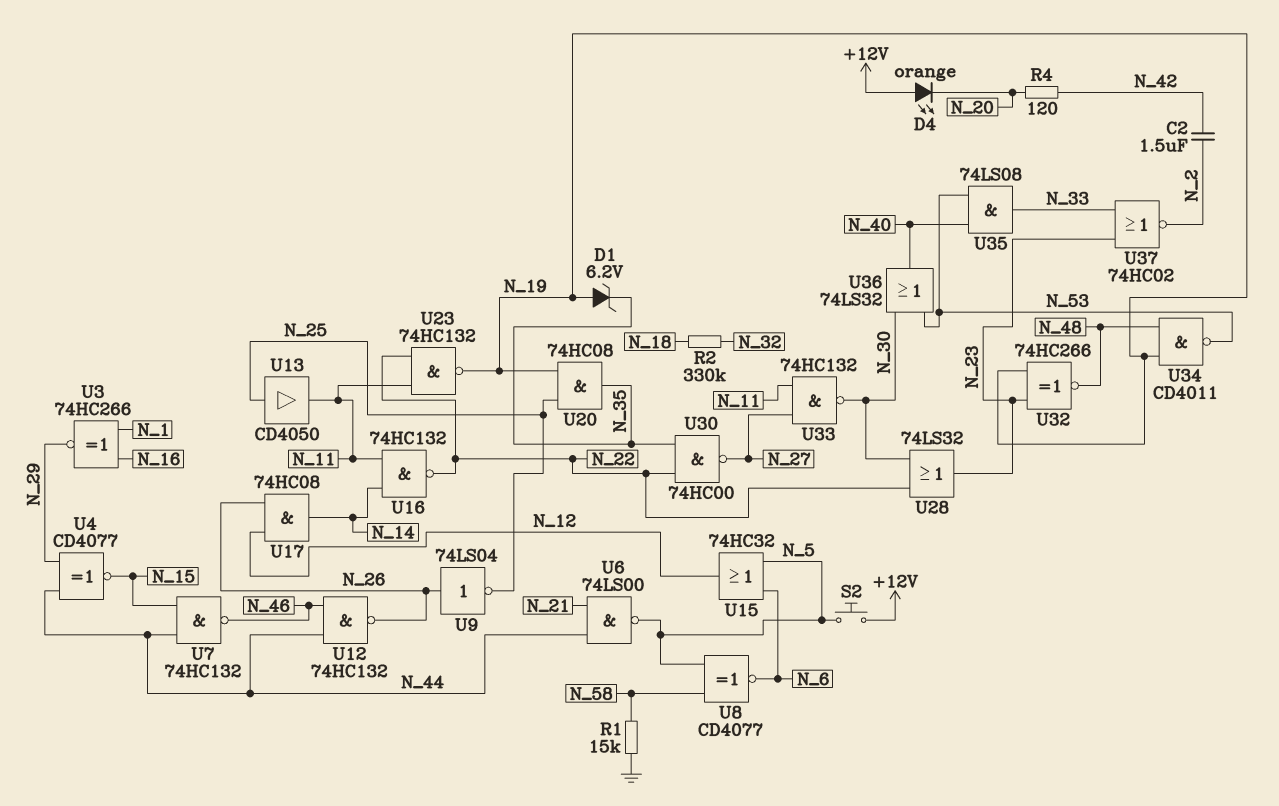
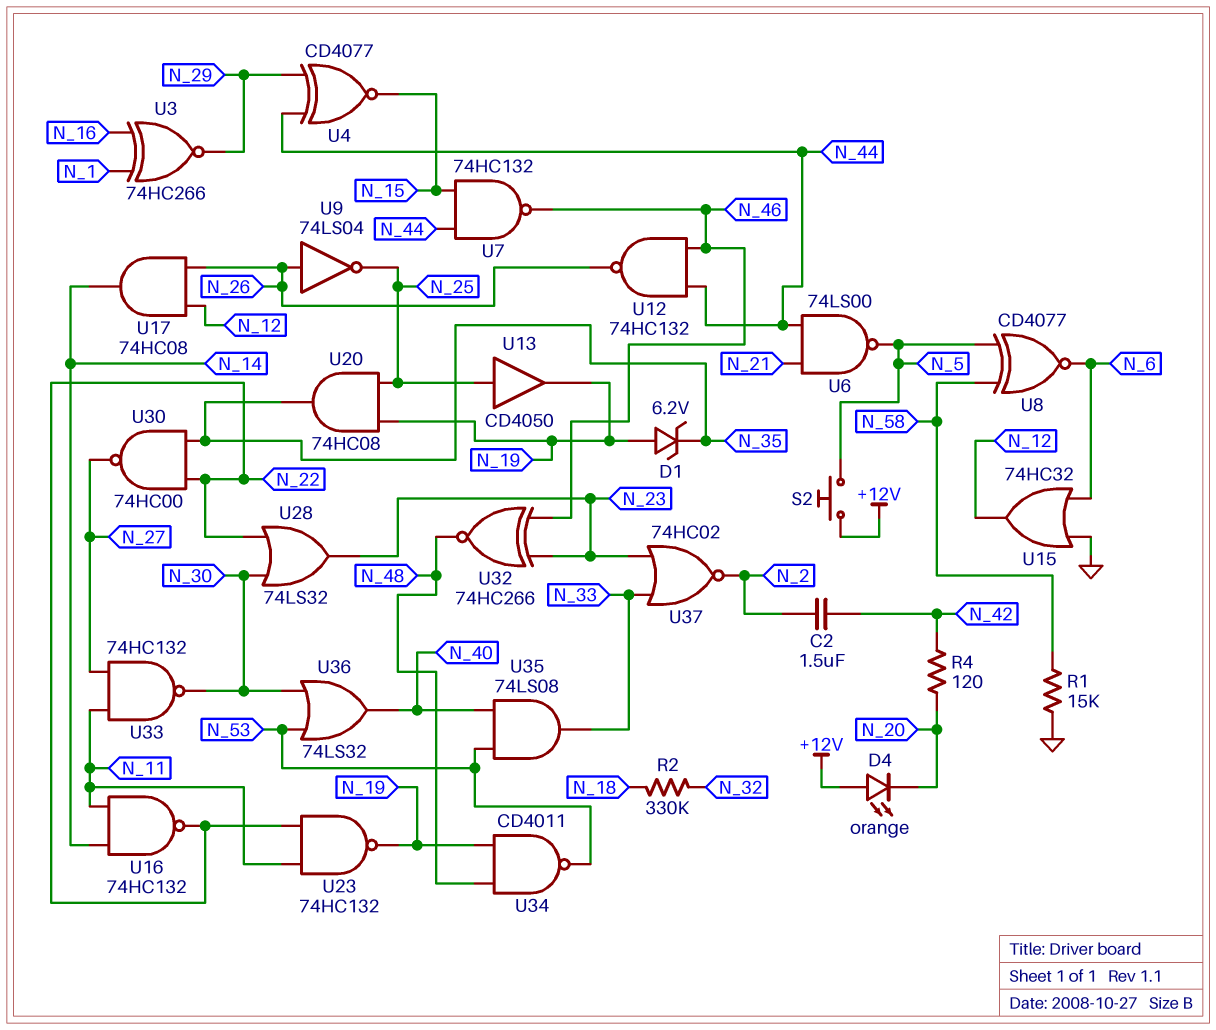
U13: buffer CD4050 (in N_25, out N_11) -> buffer CD4050 (in N_25, out N_19)
U15: OR 74HC32 (in N_5, in N_6, out N_12) -> OR 74HC32 (in GND, in N_6, out N_12)
U32: XNOR 74HC266 (in N_19, in N_23, out N_48) -> XNOR 74HC266 (in N_23, in N_46, out N_48)

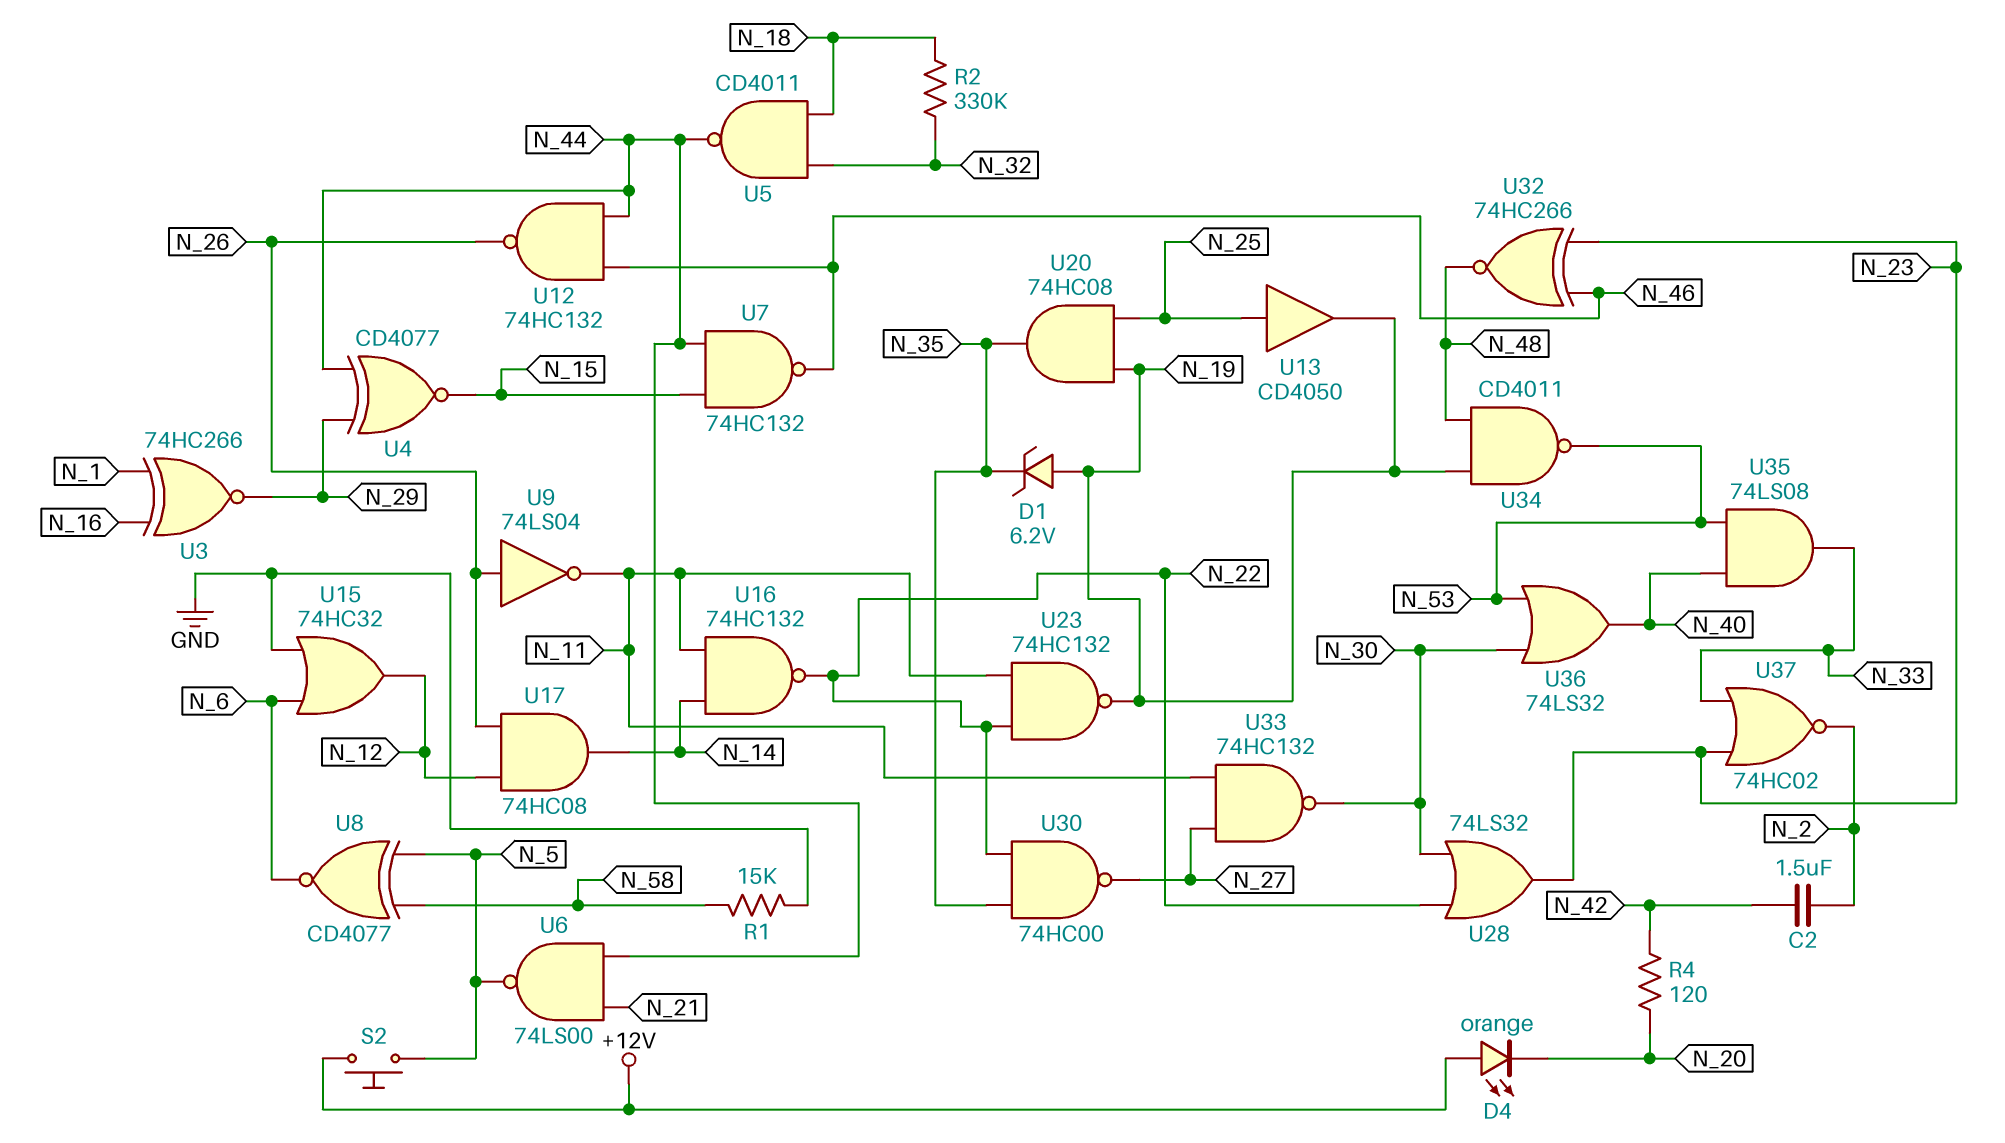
U5: none -> NAND CD4011 (in N_18, in N_32, out N_44)
U9: NOT 74LS04 (in N_26, out N_25) -> NOT 74LS04 (in N_26, out N_11)

